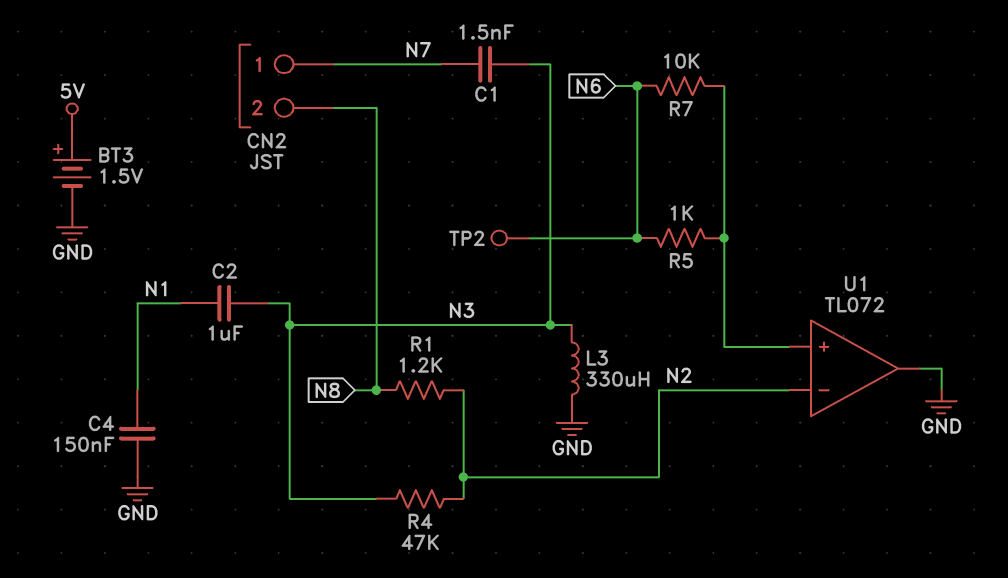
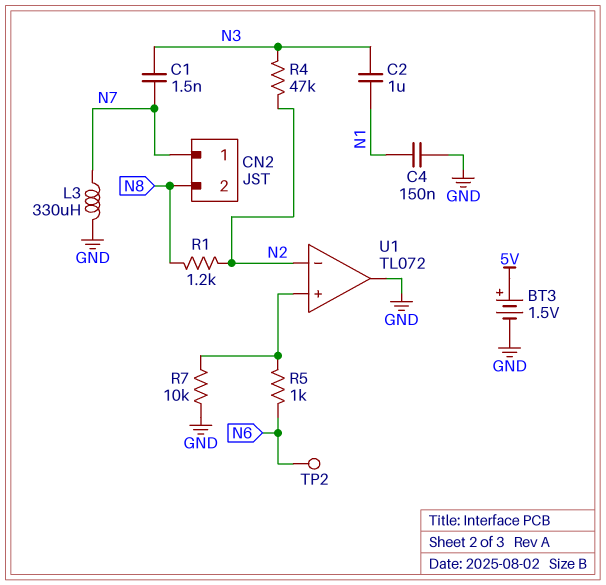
L3: 330uH (GND, N3) -> 330uH (GND, N7)
R7: 10k (N6, U1/in+) -> 10k (GND, U1/in+)

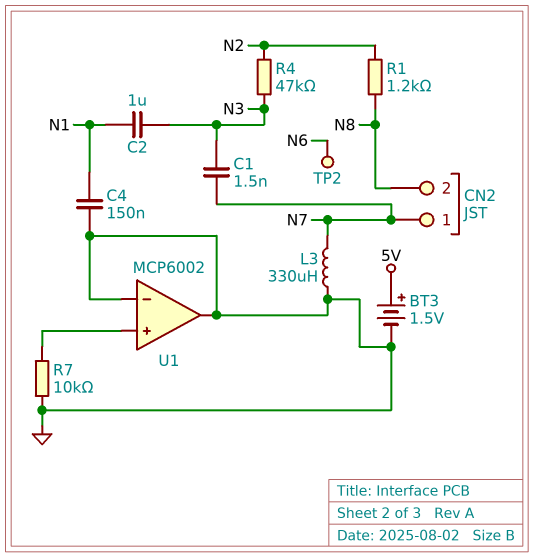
R5: 1k (N6, U1/in+) -> none
U1: TL072 -> MCP6002
U1 pin in-: N2 -> GND

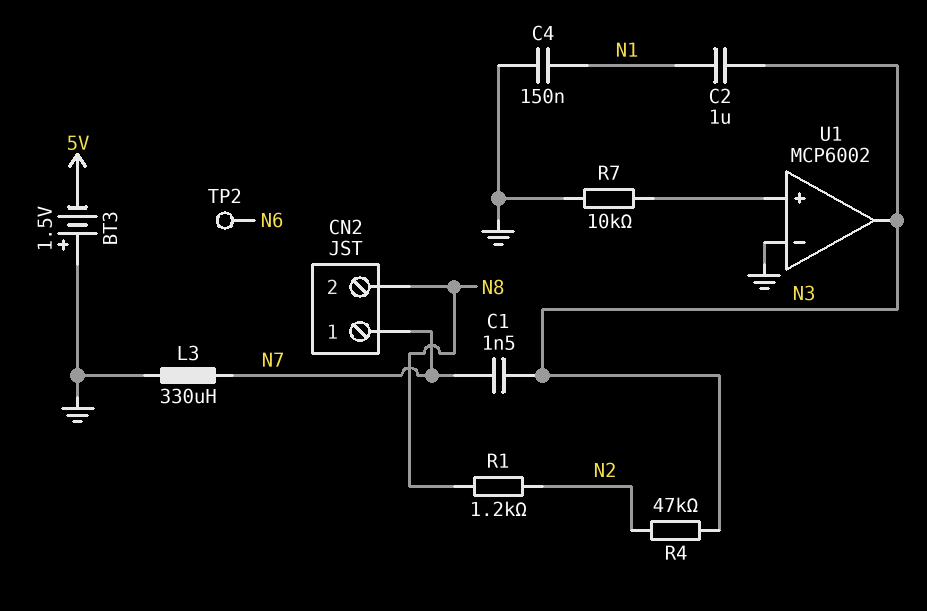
BT3: 1.5V (plus 5V, minus GND) -> 1.5V (plus GND, minus 5V)
U1 pin out: GND -> N3

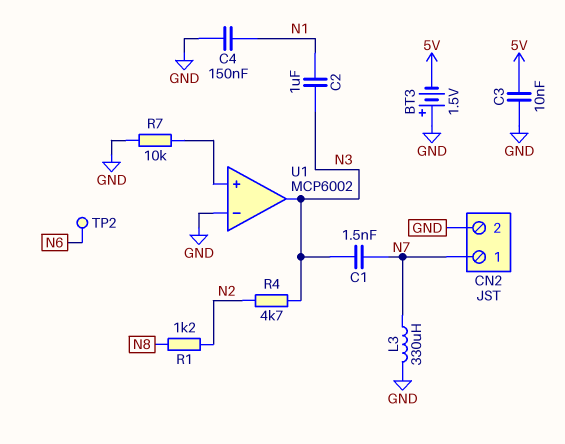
C3: none -> 10nF (5V, GND)
CN2 pin 2: N8 -> GND
R4: 47k (N2, N3) -> 4.7k (N2, N3)

